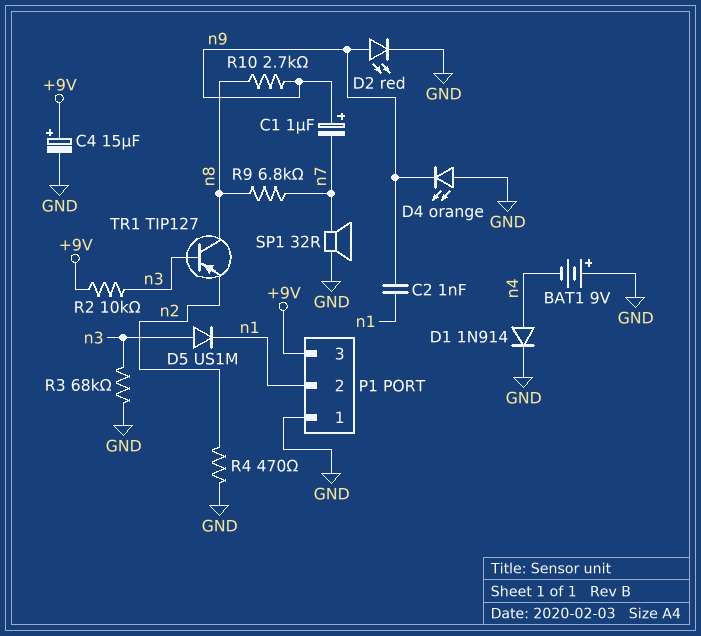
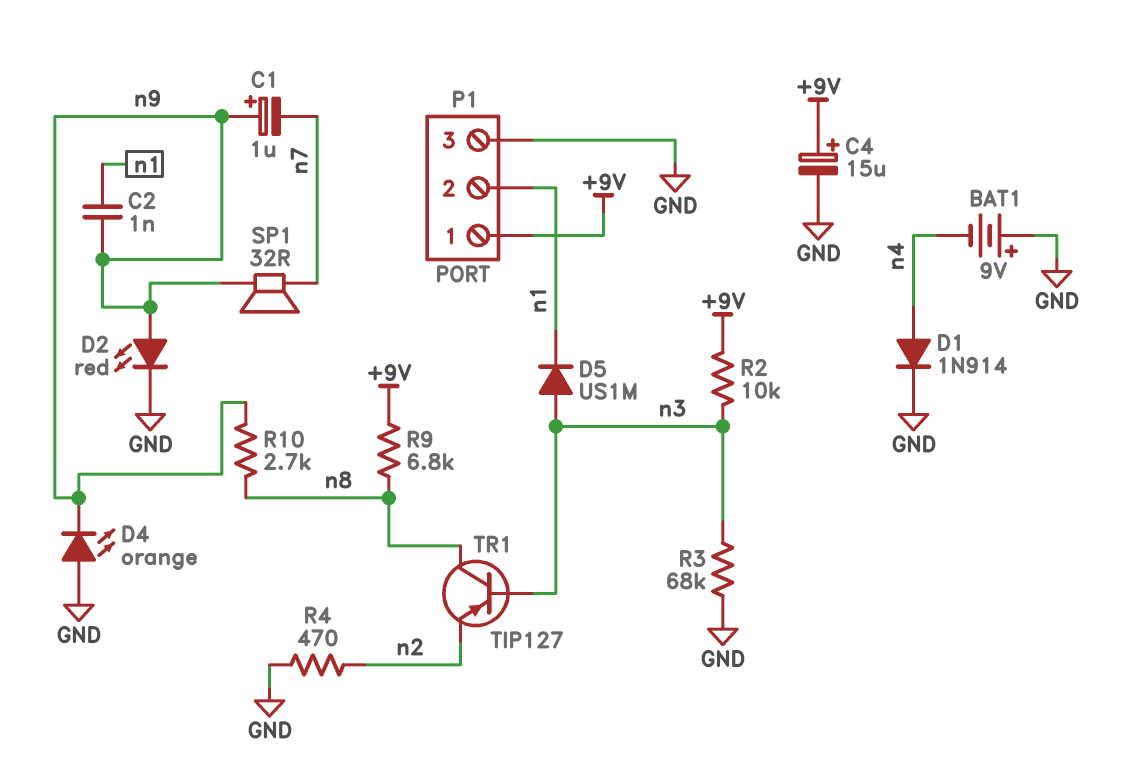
P1 pin 1: GND -> +9V
P1 pin 3: +9V -> GND
R9: 6.8k (n7, n8) -> 6.8k (+9V, n8)
SP1: speaker 32R (GND, n7) -> speaker 32R (n7, n9)

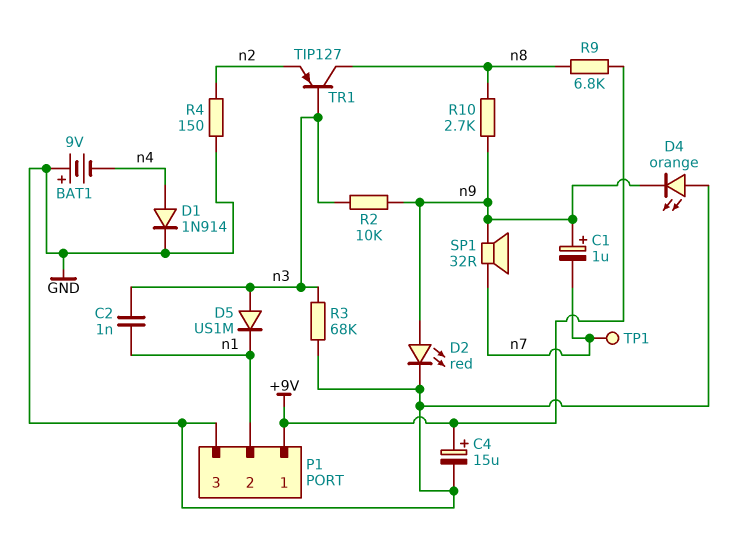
C2: 1nF (n1, n9) -> 1nF (n1, n3)
R2: 10k (+9V, n3) -> 10k (n3, n9)
R4: 470 (GND, n2) -> 150 (GND, n2)
TP1: none -> test point (n7)

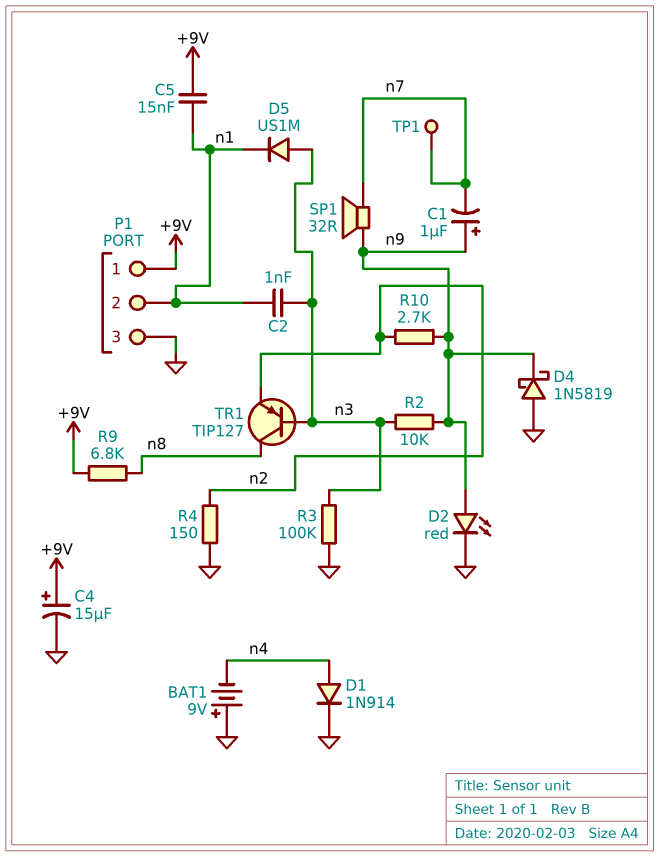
C5: none -> 15nF (+9V, n1)
D4: LED orange (A GND, K n9) -> schottky 1N5819 (A GND, K n9)
R3: 68k (GND, n3) -> 100k (GND, n3)
R10: 2.7k (n8, n9) -> 2.7k (n2, n9)

